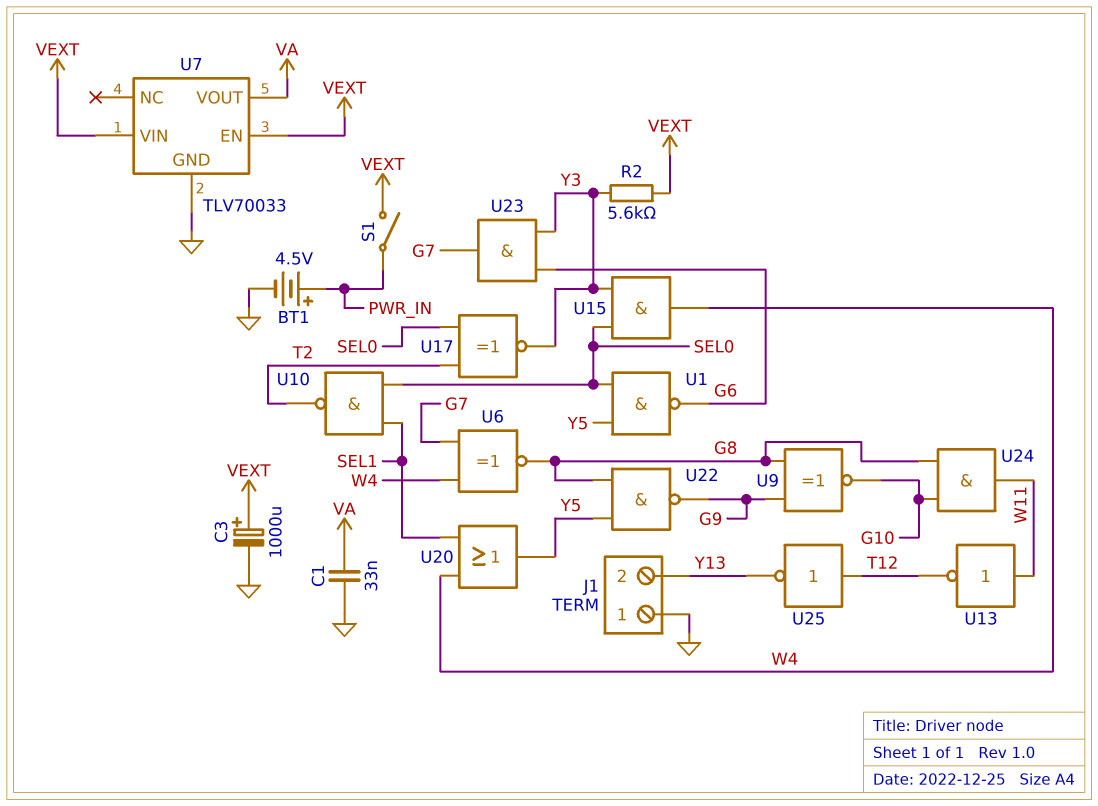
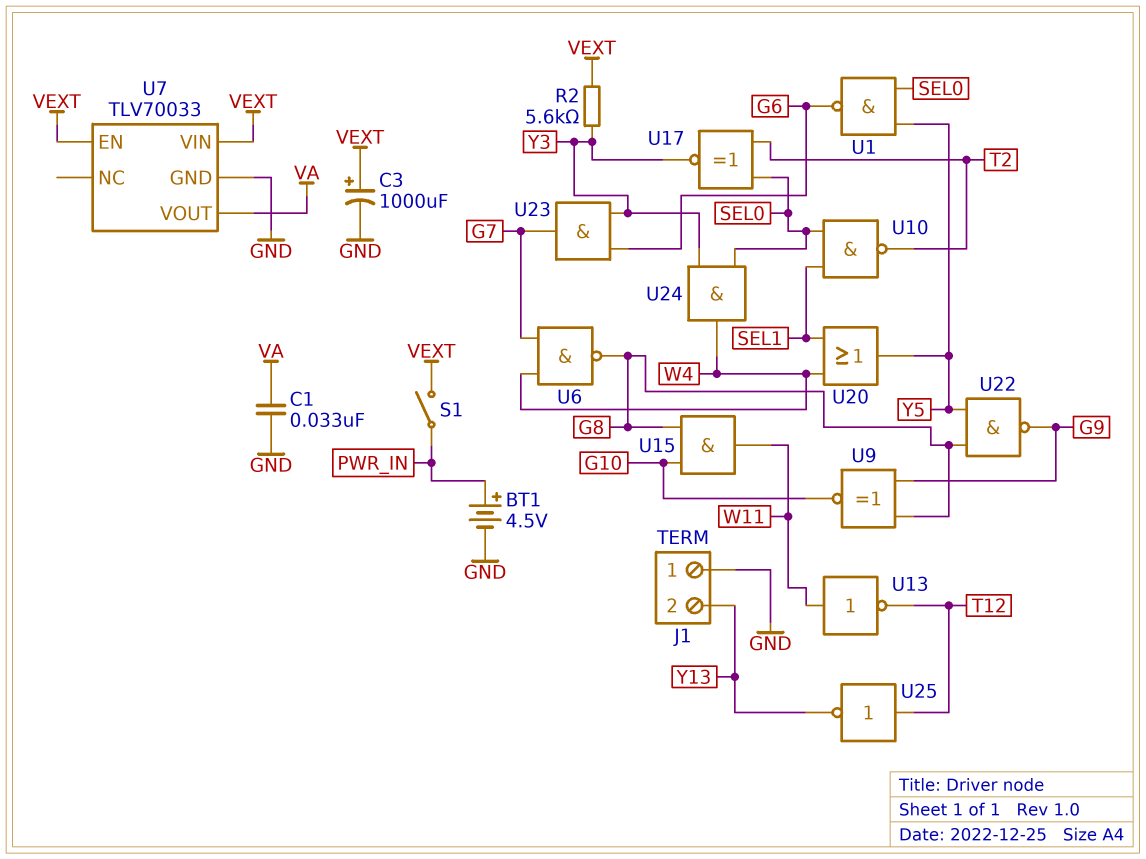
U6: XNOR (in G7, in W4, out G8) -> NAND (in G7, in W4, out G8)
U15: AND (in SEL0, in Y3, out W4) -> AND (in G8, in G10, out W11)
U24: AND (in G8, in G10, out W11) -> AND (in SEL0, in Y3, out W4)

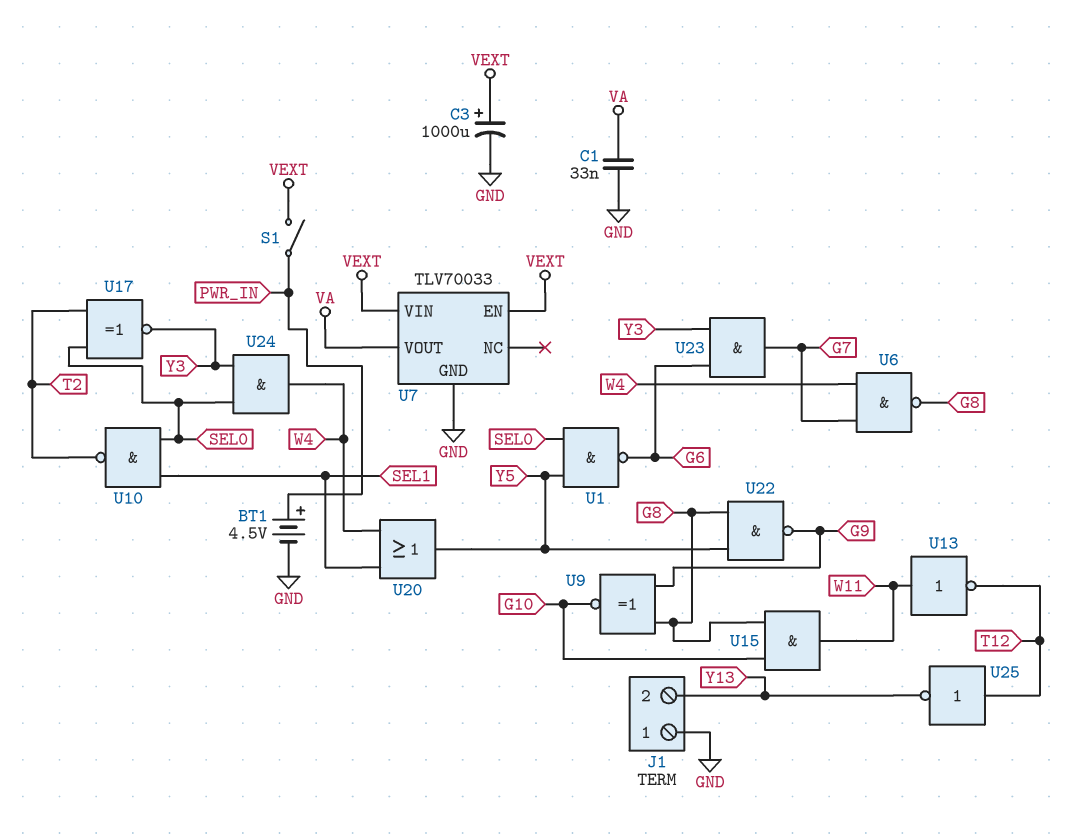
R2: 5.6k (VEXT, Y3) -> none

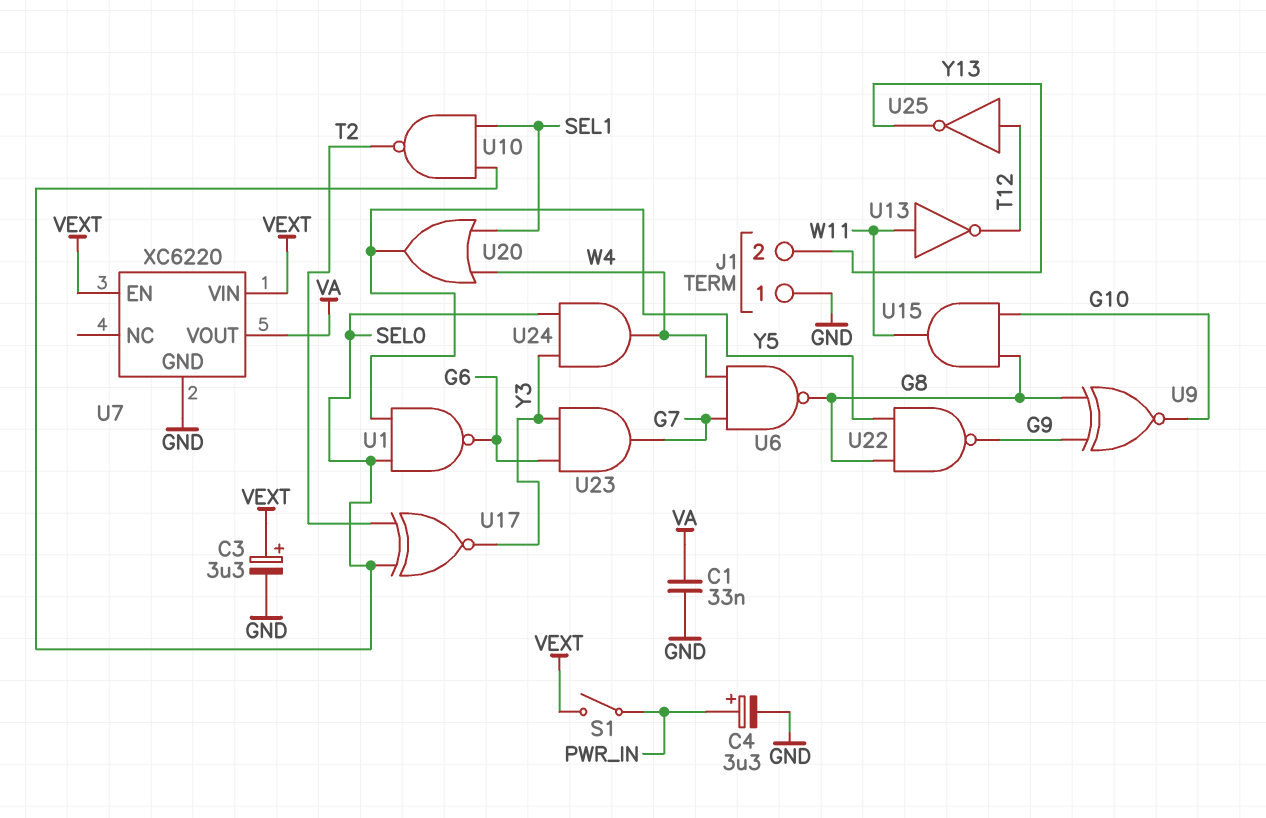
BT1: 4.5V (plus PWR_IN, minus GND) -> none
C3: 1000uF (plus VEXT, minus GND) -> 3.3uF (plus VEXT, minus GND)
C4: none -> 3.3uF (plus PWR_IN, minus GND)
U7: TLV70033 -> XC6220

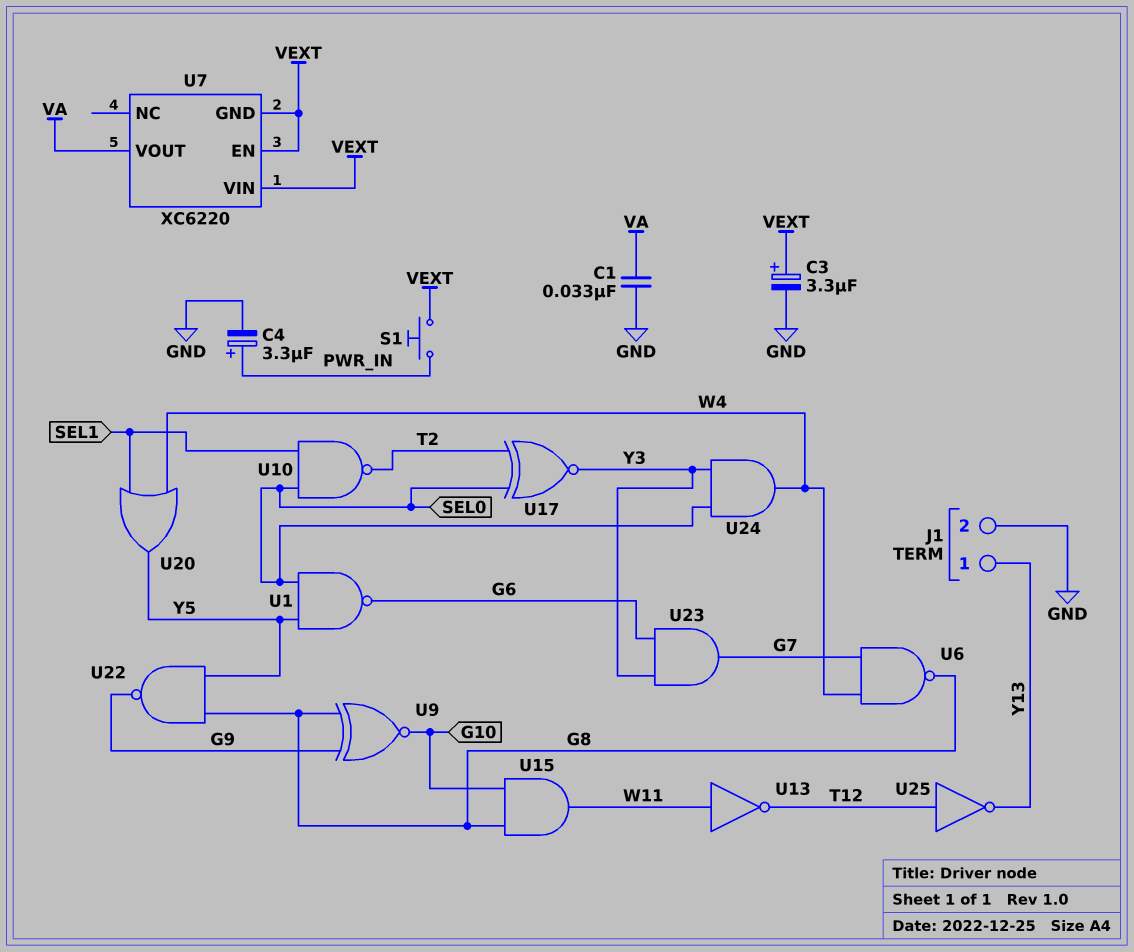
J1 pin 1: GND -> Y13
J1 pin 2: Y13 -> GND
S1: switch (PWR_IN, VEXT) -> button (PWR_IN, VEXT)
U7 pin GND: GND -> VEXT

